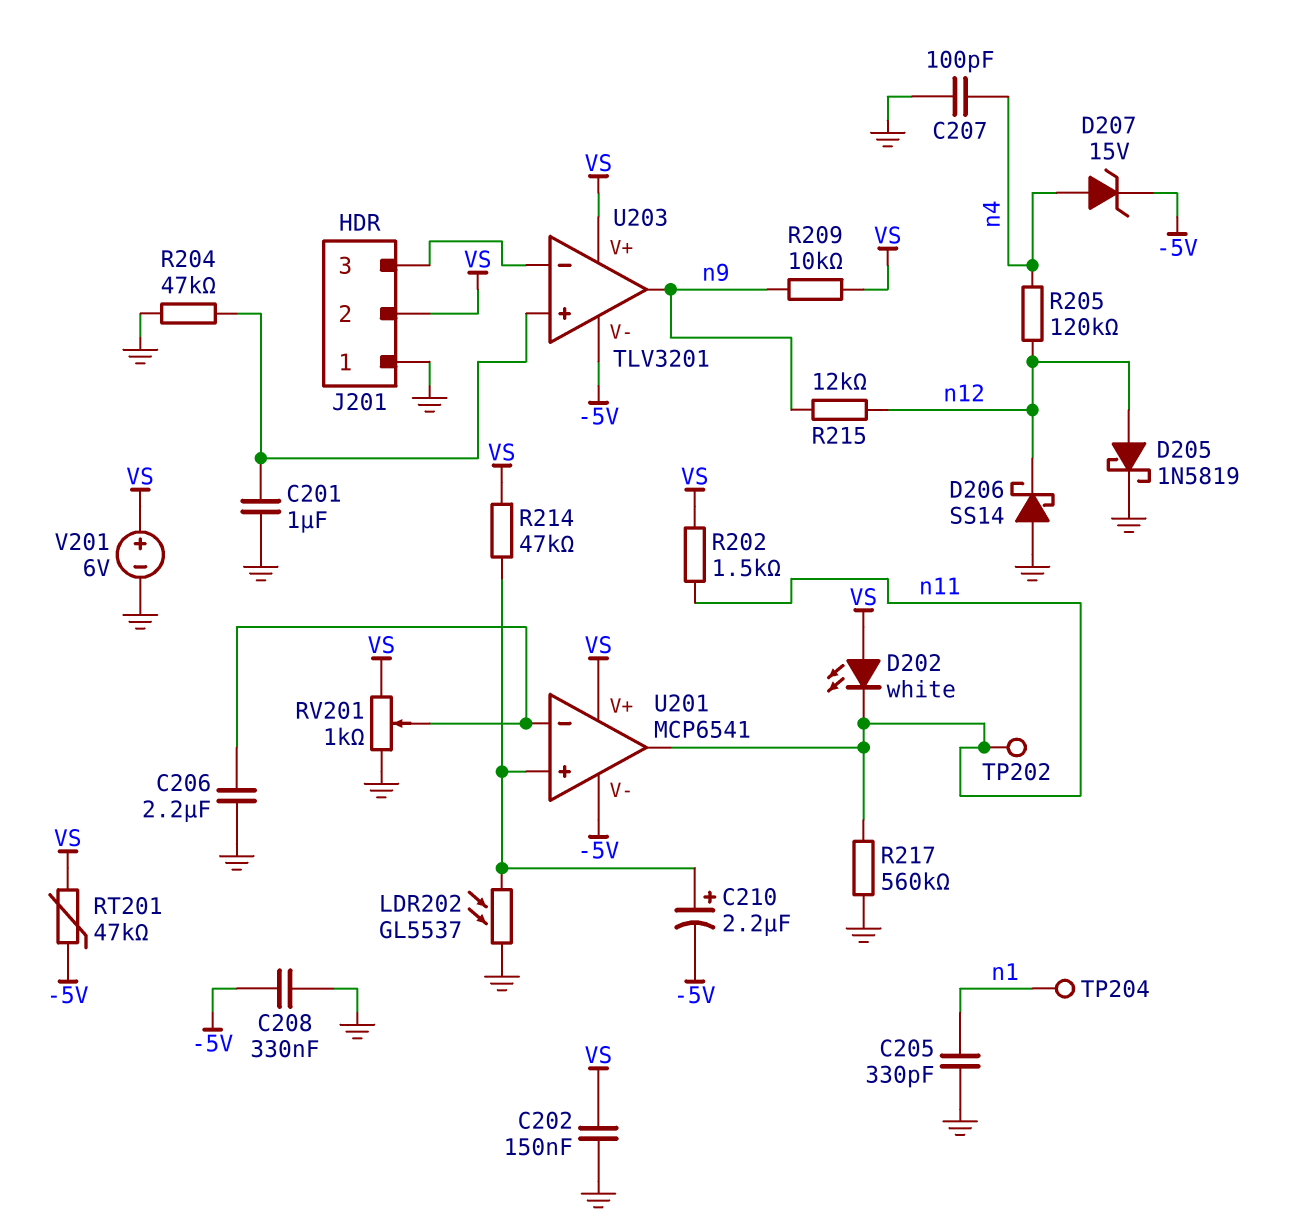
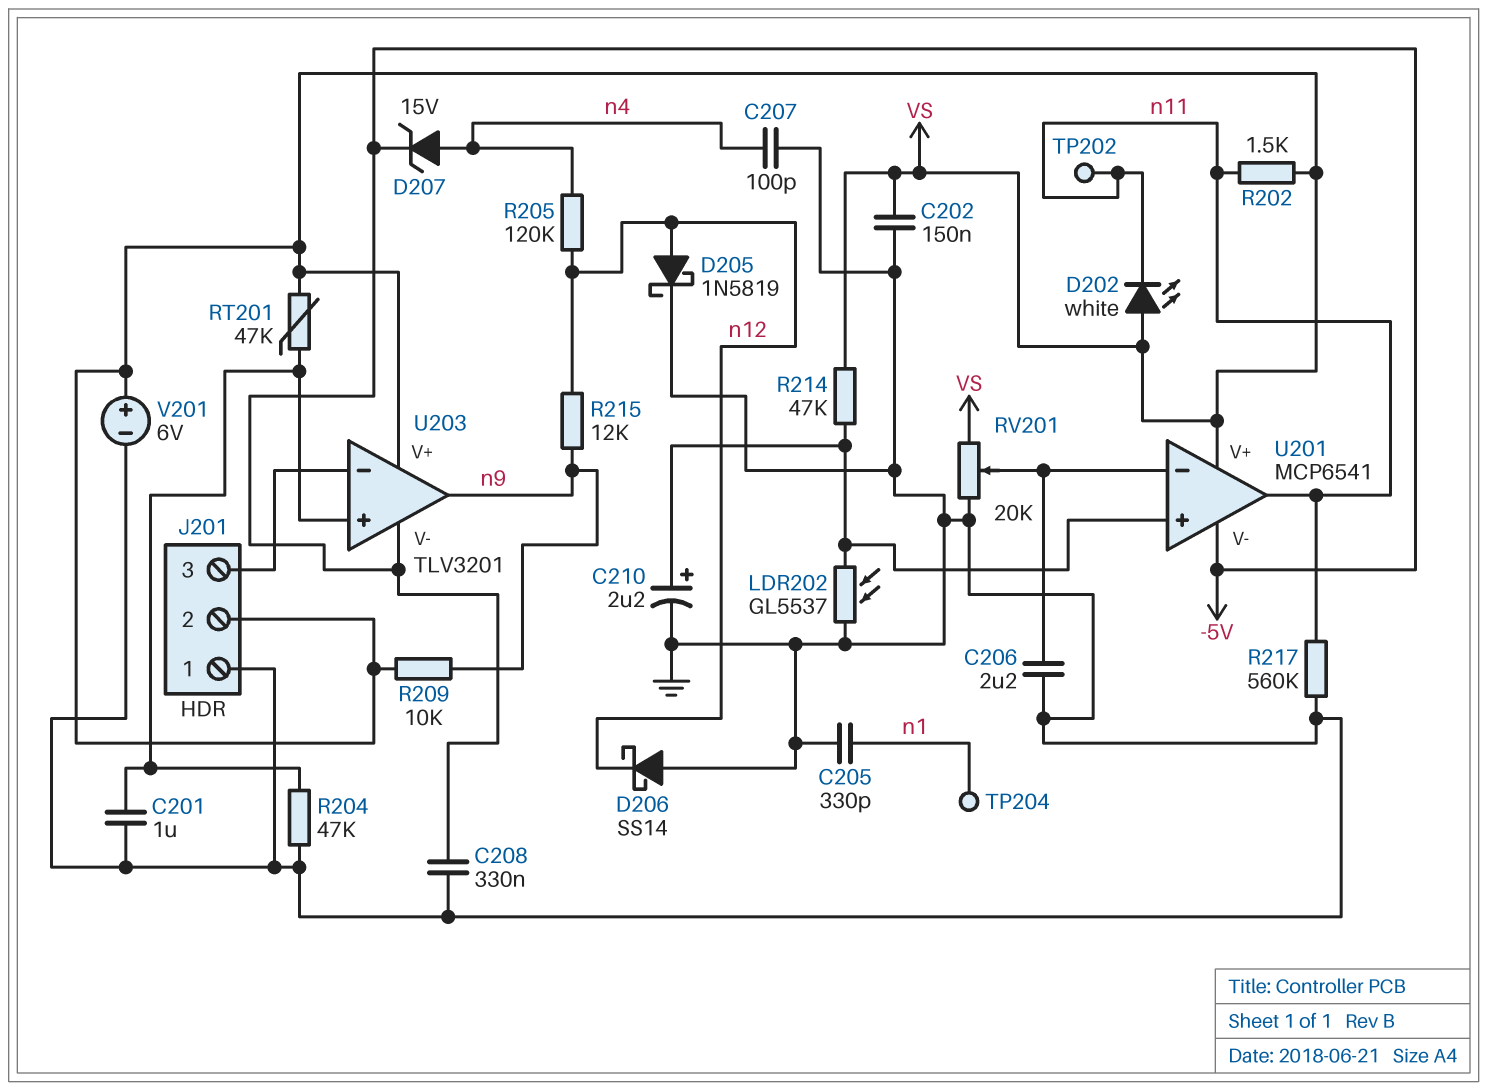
C210: 2.2uF (plus U201/in+, minus -5V) -> 2.2uF (plus U201/in+, minus GND)
RT201: 47k (-5V, VS) -> 47k (U203/in+, VS)
RV201: 1k (GND, VS, wiper U201/in-) -> 20k (GND, VS, wiper U201/in-)

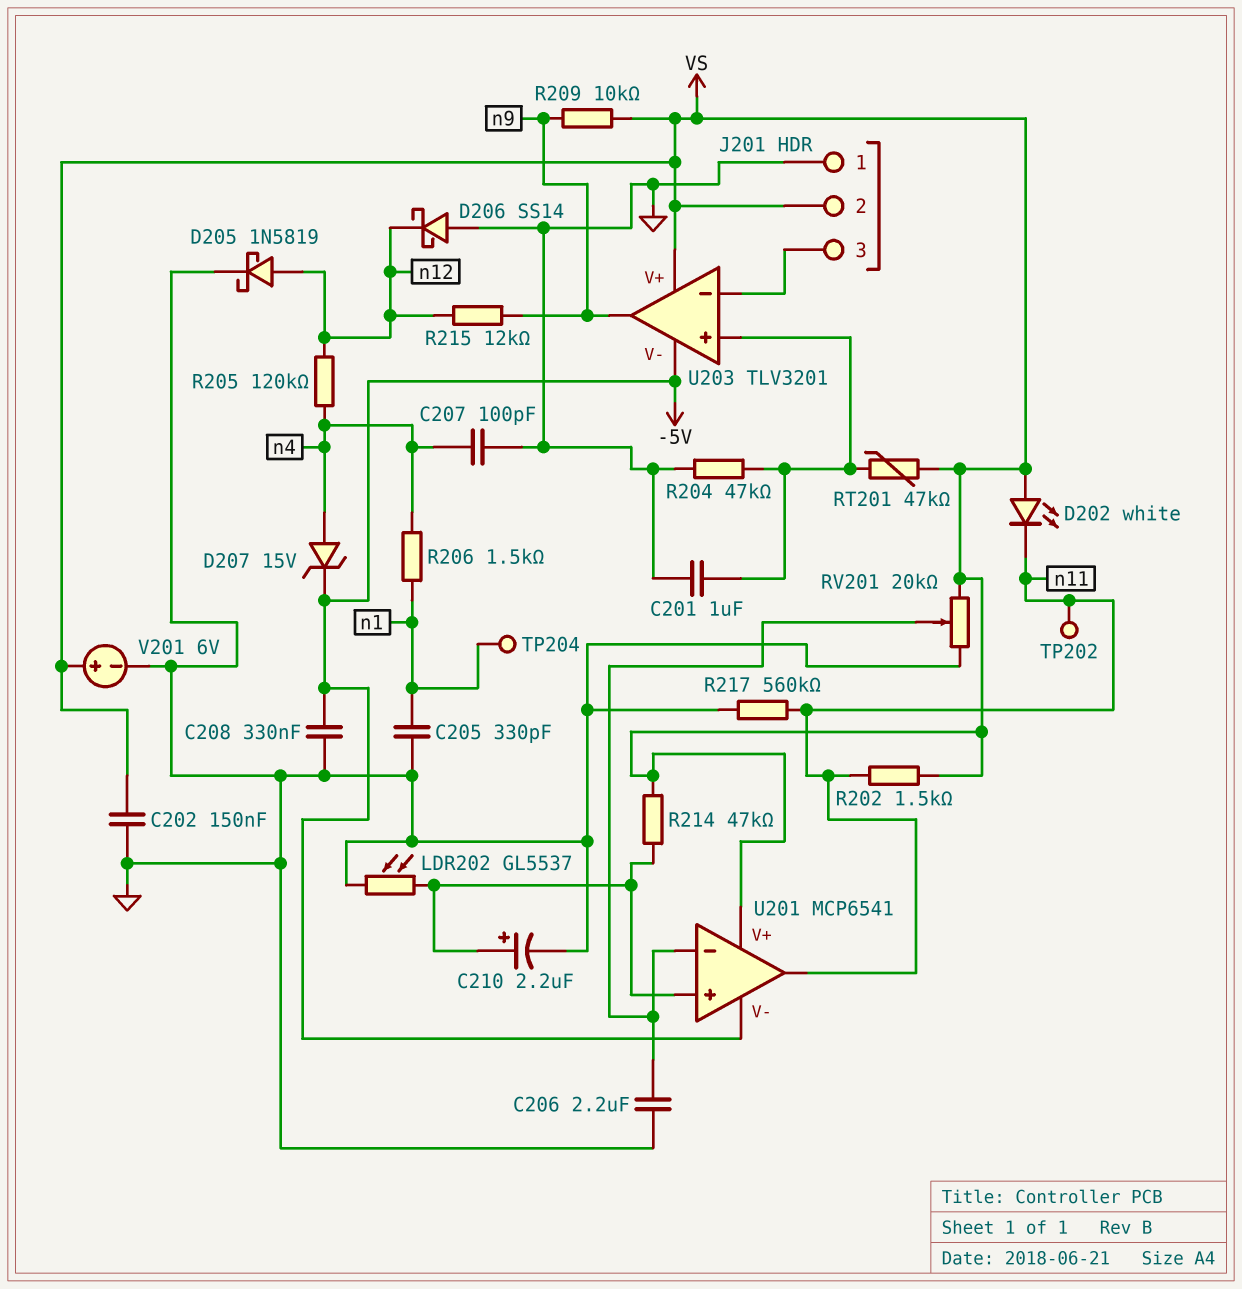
R206: none -> 1.5k (n1, n4)

